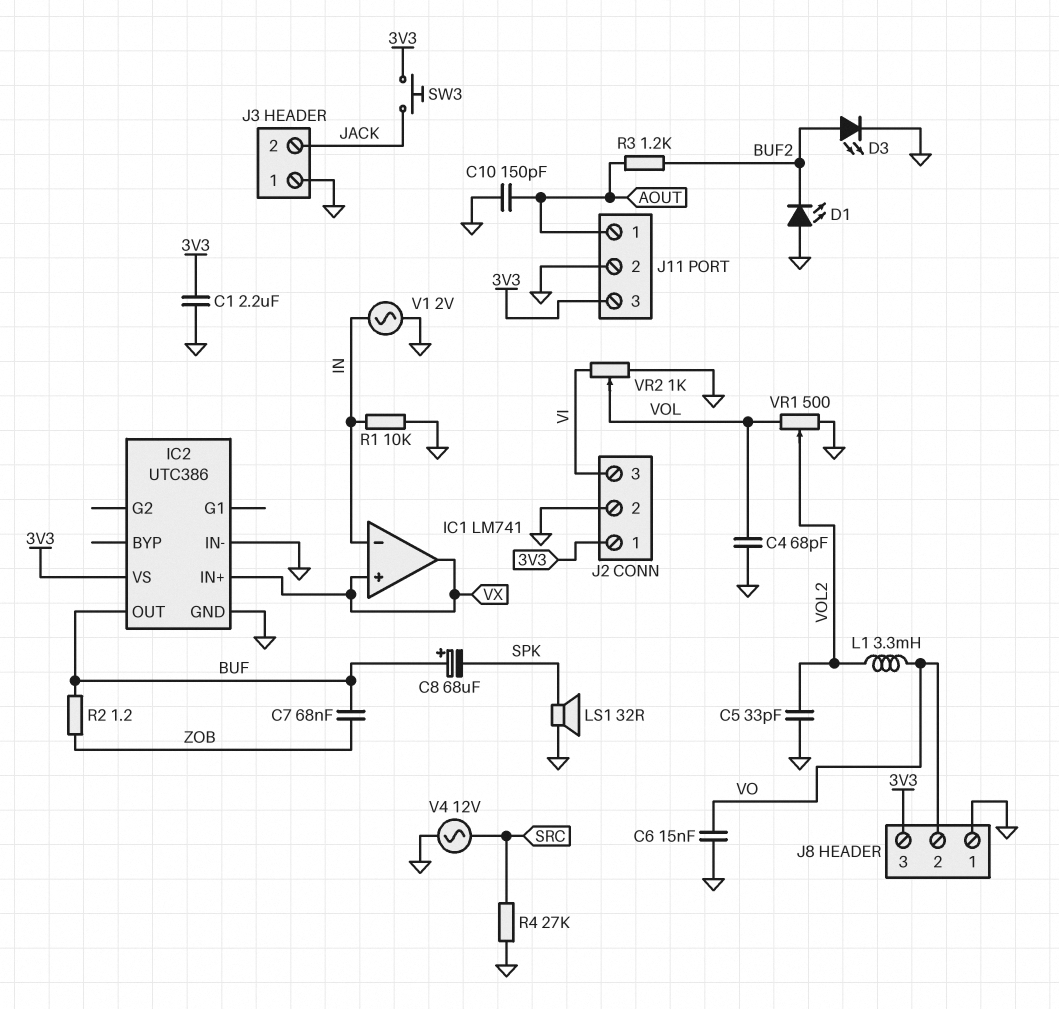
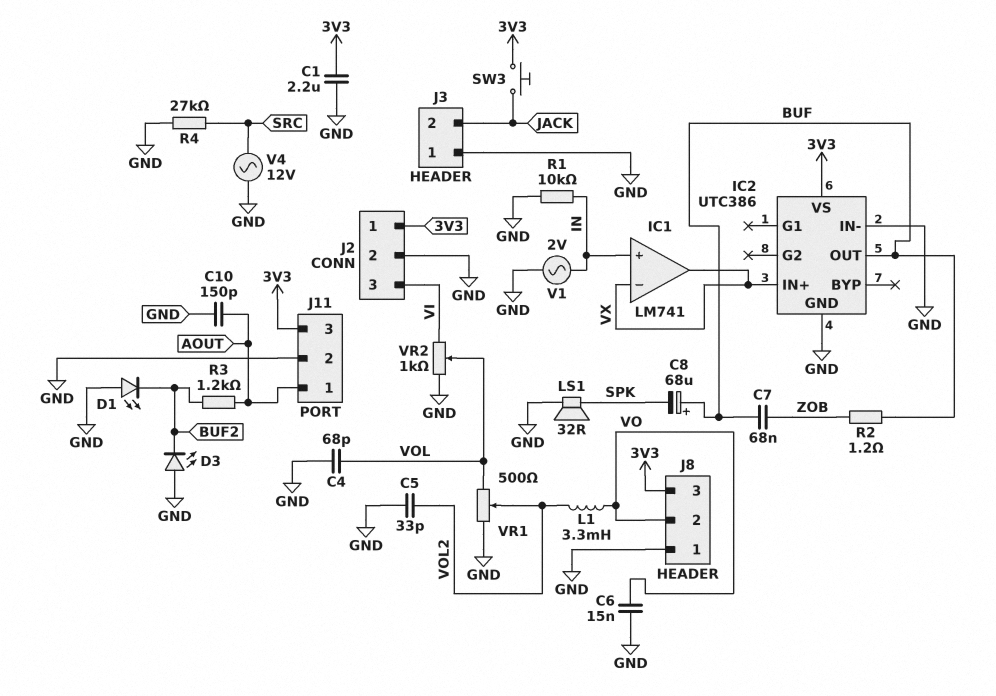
D3: LED (A BUF2, K GND) -> LED (A GND, K BUF2)
IC1 pin in+: VX -> IN
IC1 pin in-: IN -> VX

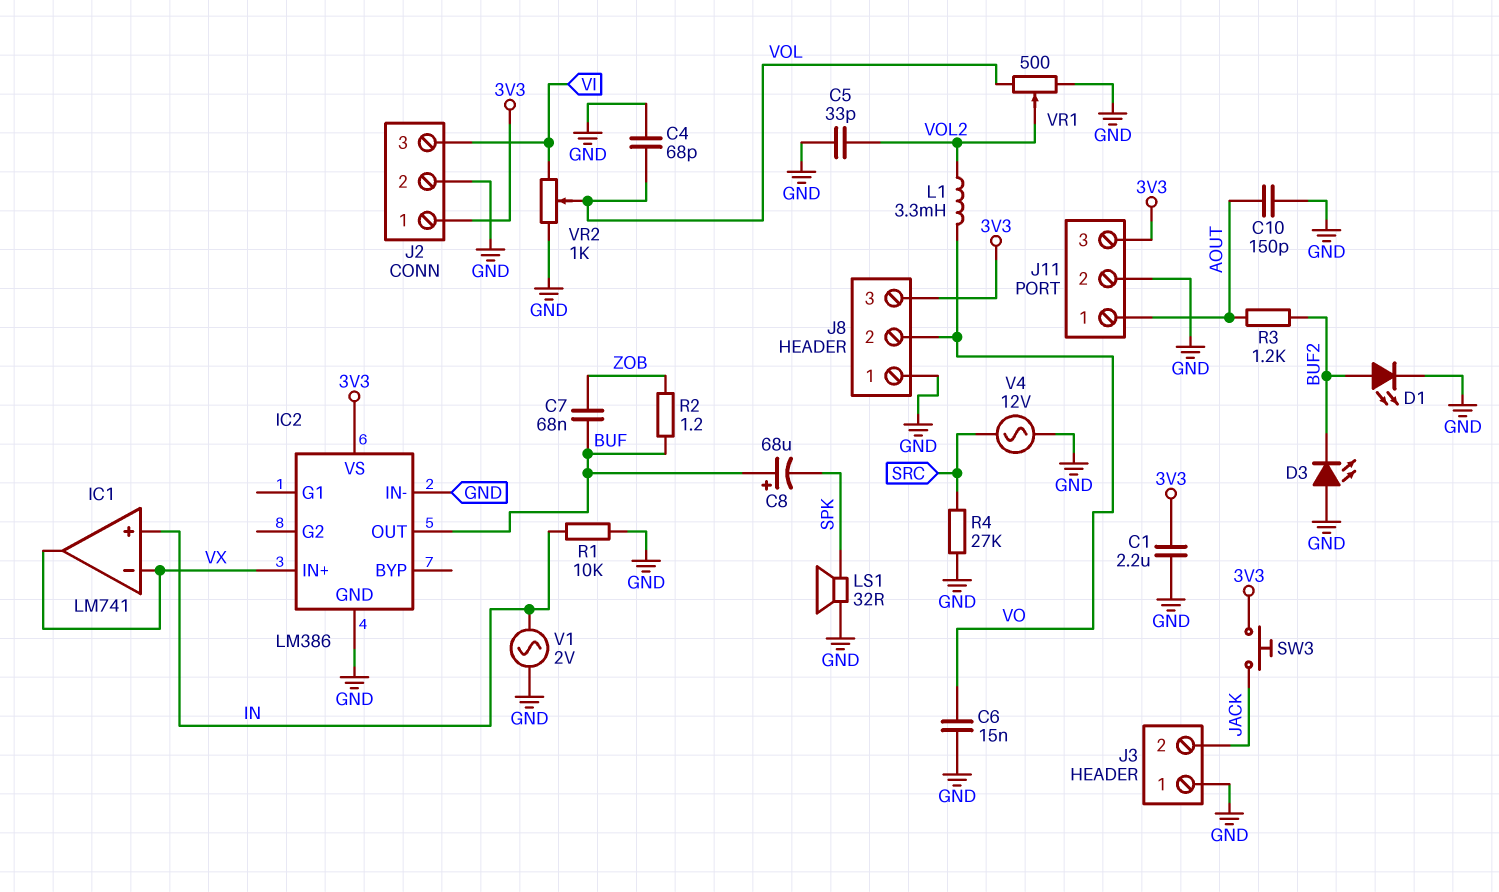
D1: LED (A GND, K BUF2) -> LED (A BUF2, K GND)
IC2: UTC386 -> LM386

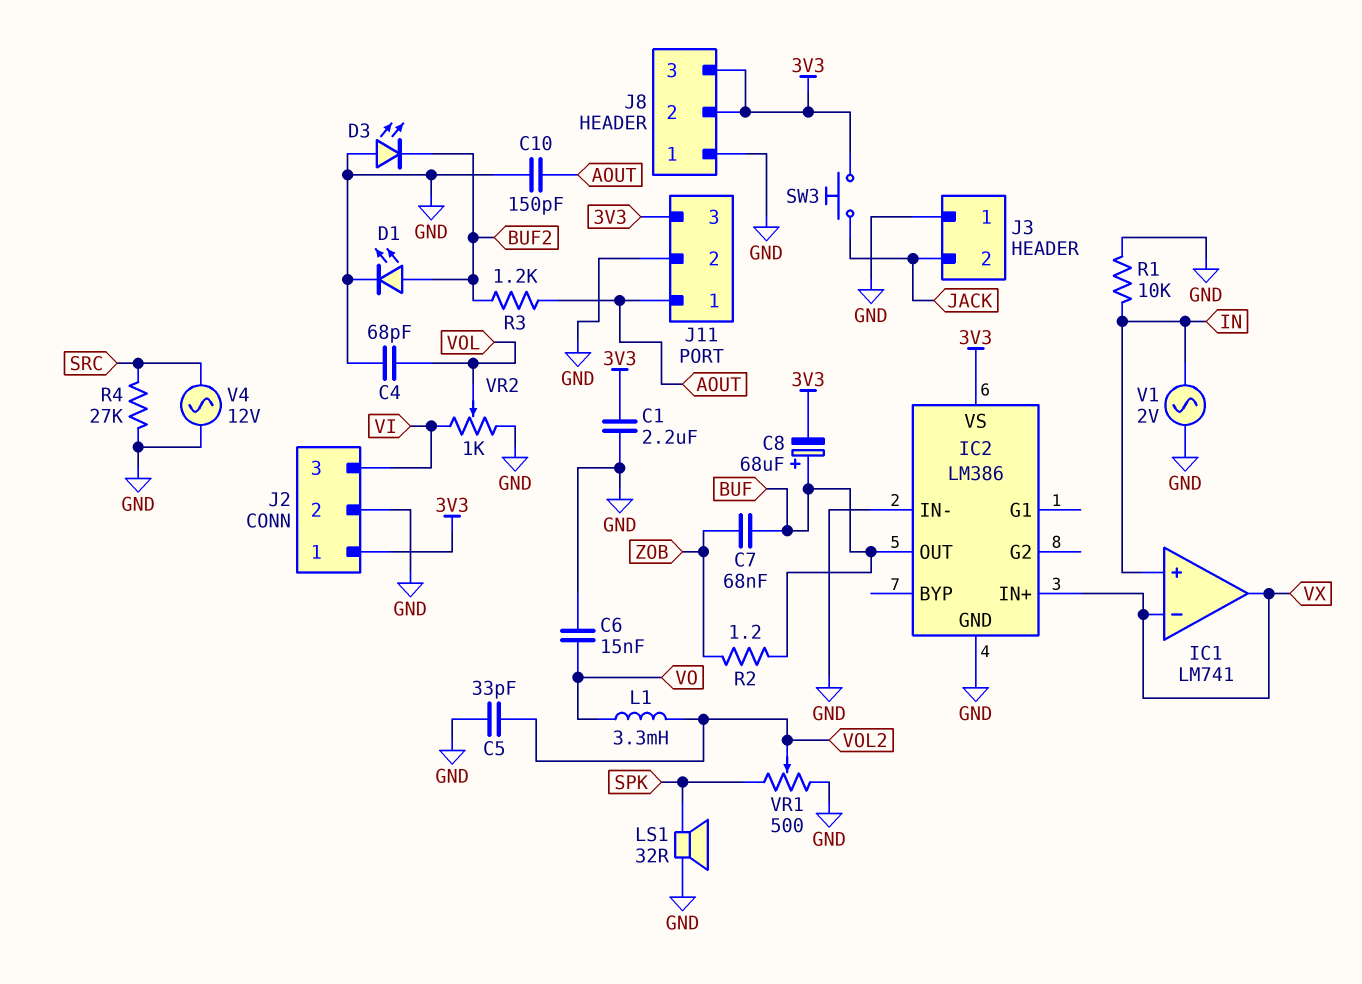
C8: 68uF (plus BUF, minus SPK) -> 68uF (plus BUF, minus 3V3)
J8 pin 2: VO -> 3V3
VR1: 500 (GND, VOL, wiper VOL2) -> 500 (GND, SPK, wiper VOL2)

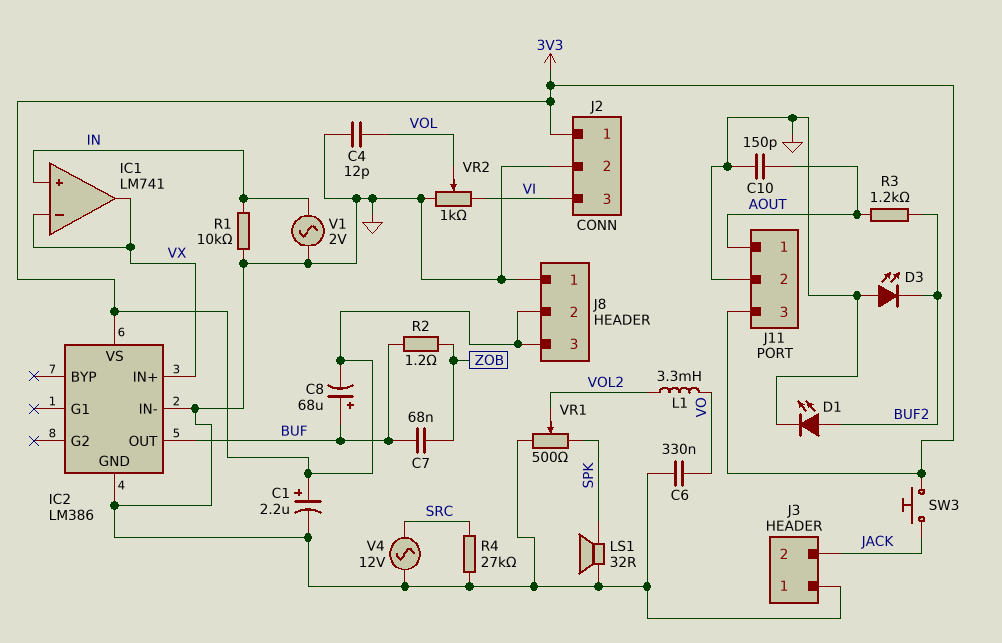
C1: 2.2uF (3V3, GND) -> 2.2uF (plus 3V3, minus GND)
C4: 68pF (GND, VOL) -> 12pF (GND, VOL)
C5: 33pF (GND, VOL2) -> none
C6: 15nF (GND, VO) -> 330nF (GND, VO)

